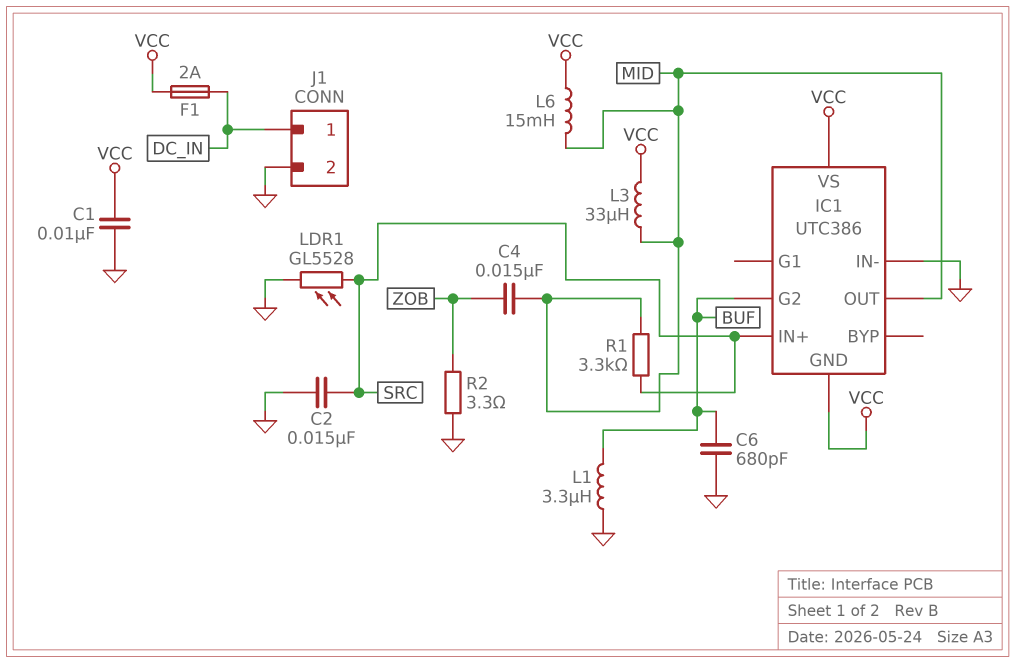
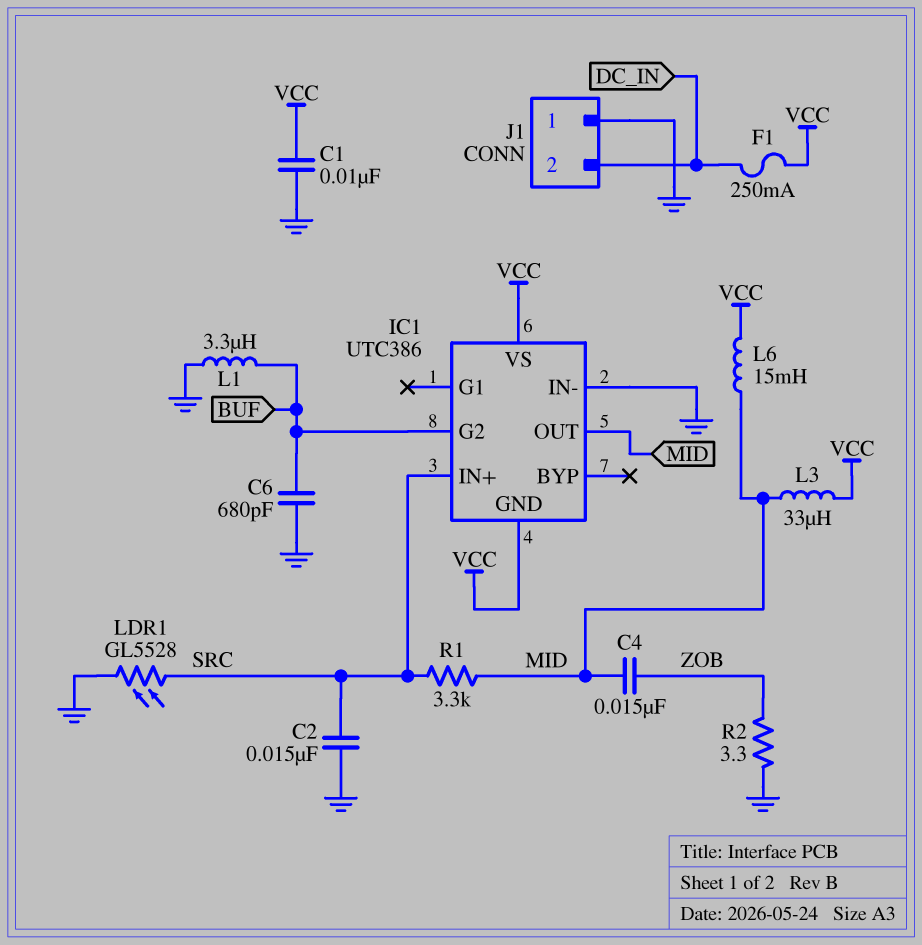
F1: 2A (DC_IN, VCC) -> 250mA (DC_IN, VCC)
J1 pin 1: DC_IN -> GND
J1 pin 2: GND -> DC_IN

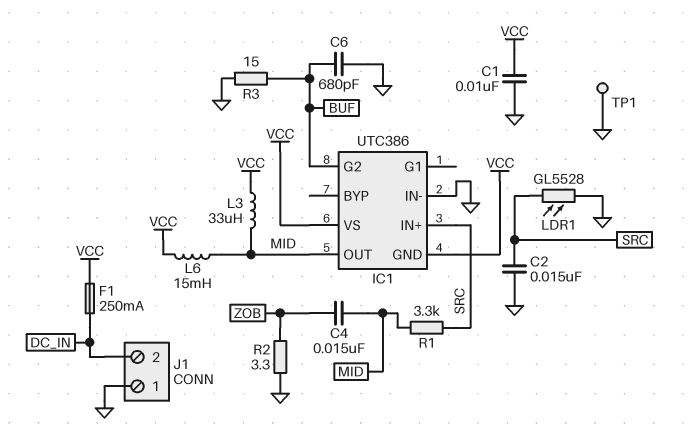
L1: 3.3uH (BUF, GND) -> none
R3: none -> 15 (BUF, GND)
TP1: none -> test point (GND)

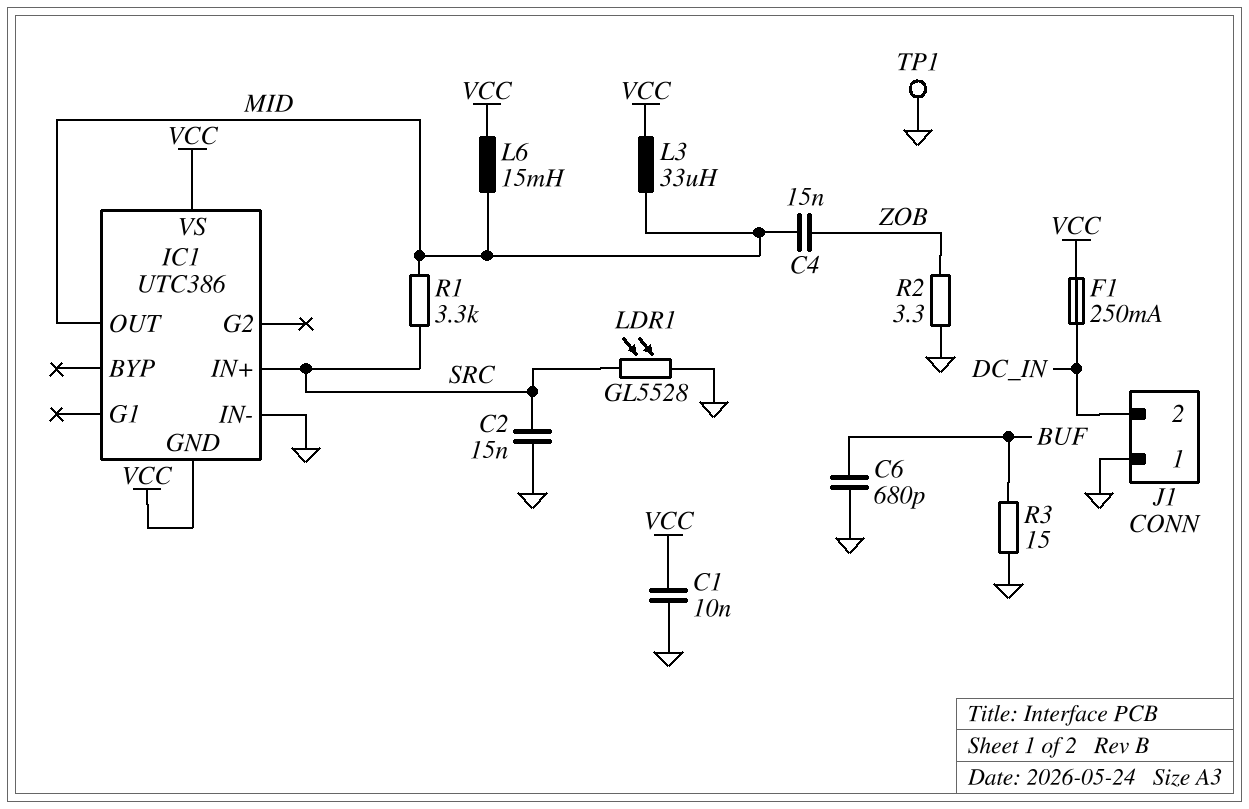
IC1 pin G2: BUF -> none

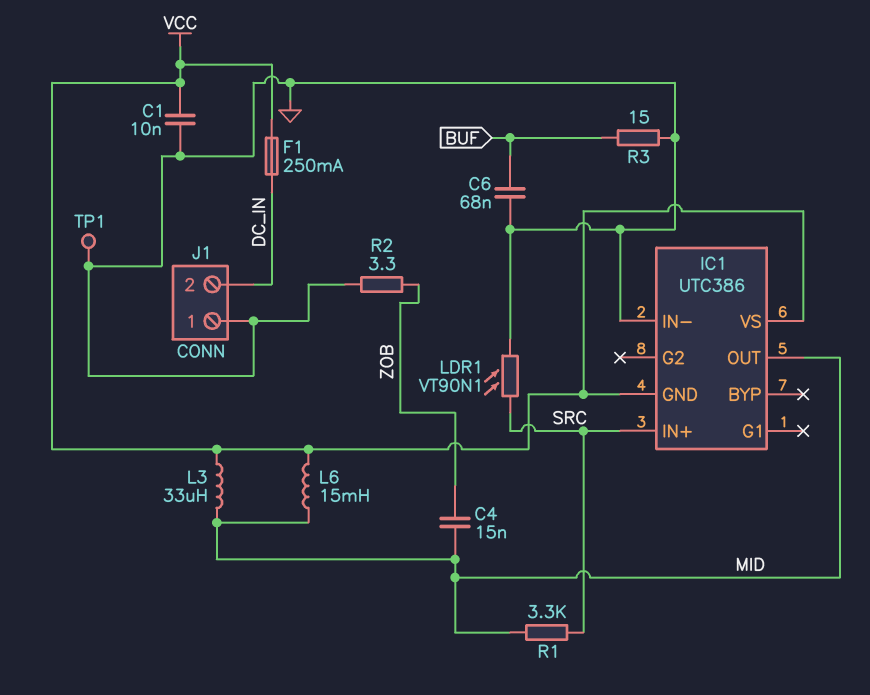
C2: 15nF (GND, SRC) -> none
C6: 680pF (BUF, GND) -> 68nF (BUF, GND)
LDR1: GL5528 (GND, SRC) -> VT90N1 (GND, SRC)

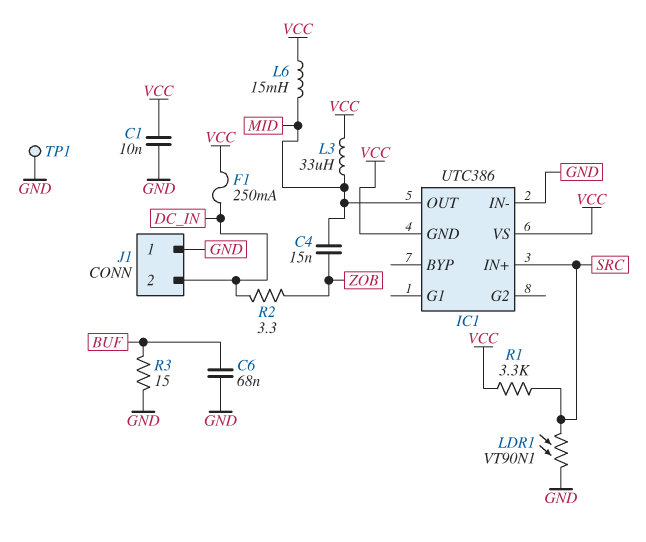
R1: 3.3k (MID, SRC) -> 3.3k (SRC, VCC)
R2: 3.3 (GND, ZOB) -> 3.3 (DC_IN, ZOB)

